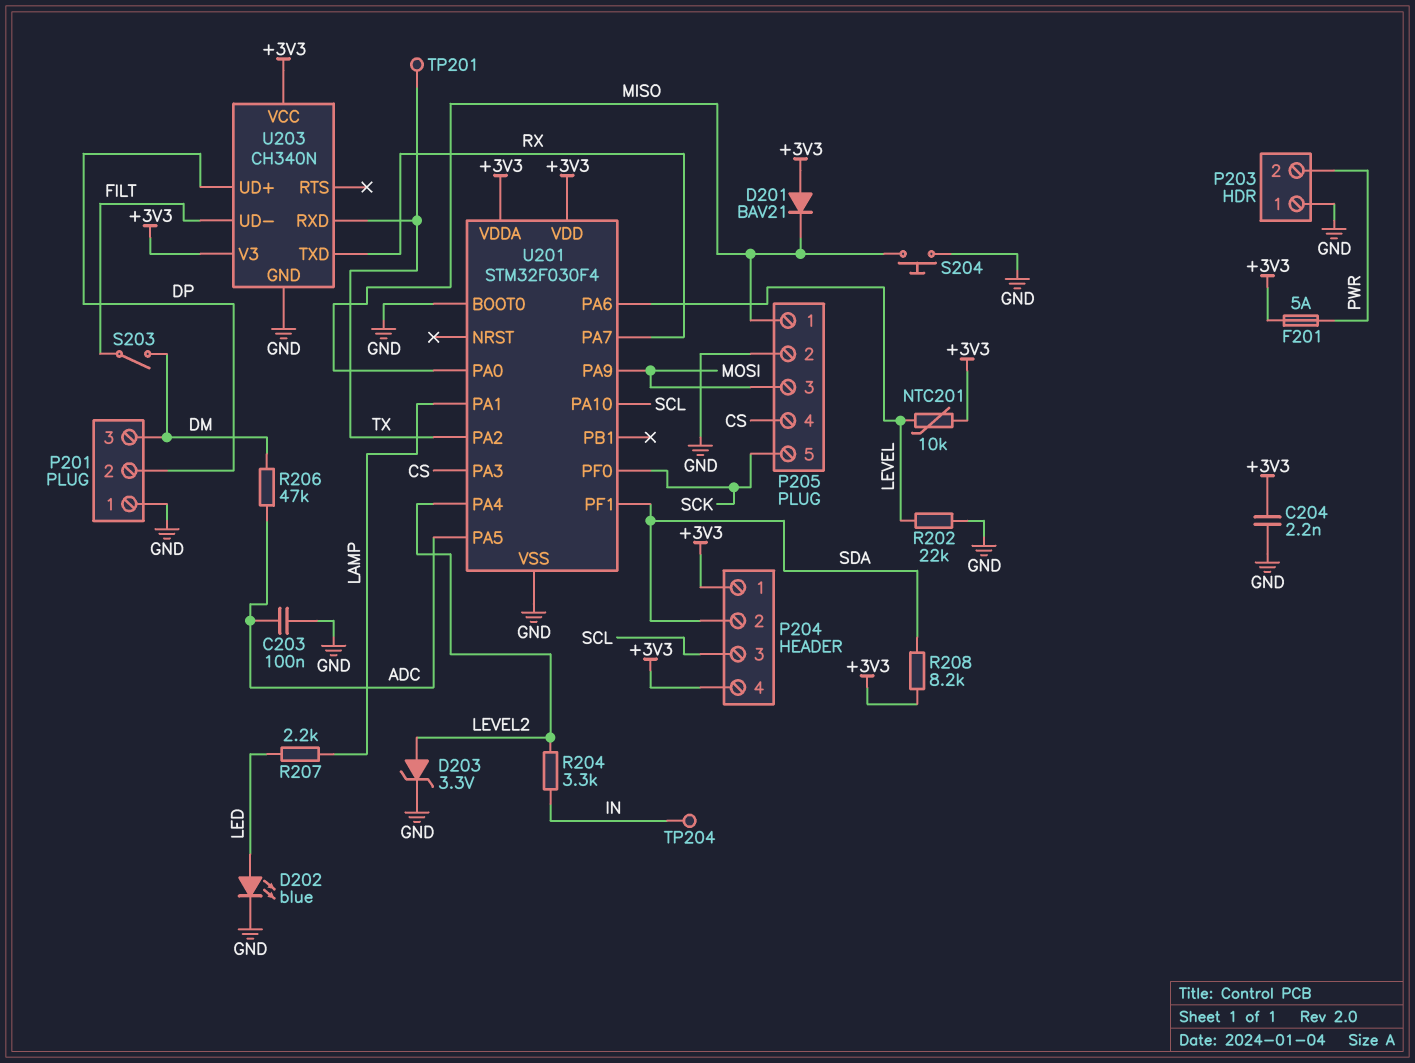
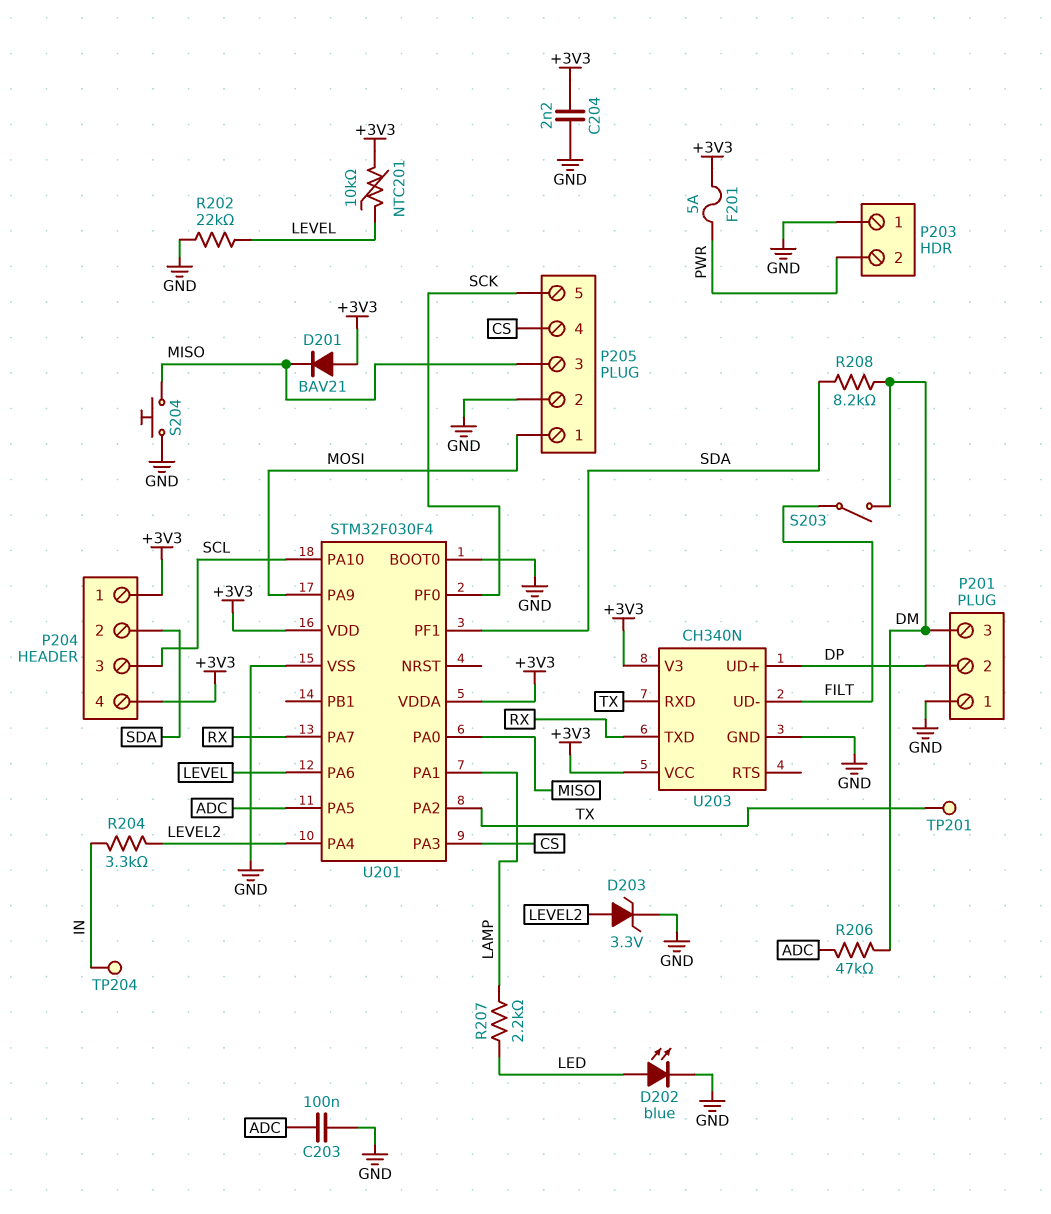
P205 pin 1: MISO -> MOSI
P205 pin 3: MOSI -> MISO
R208: 8.2k (+3V3, SDA) -> 8.2k (DM, SDA)

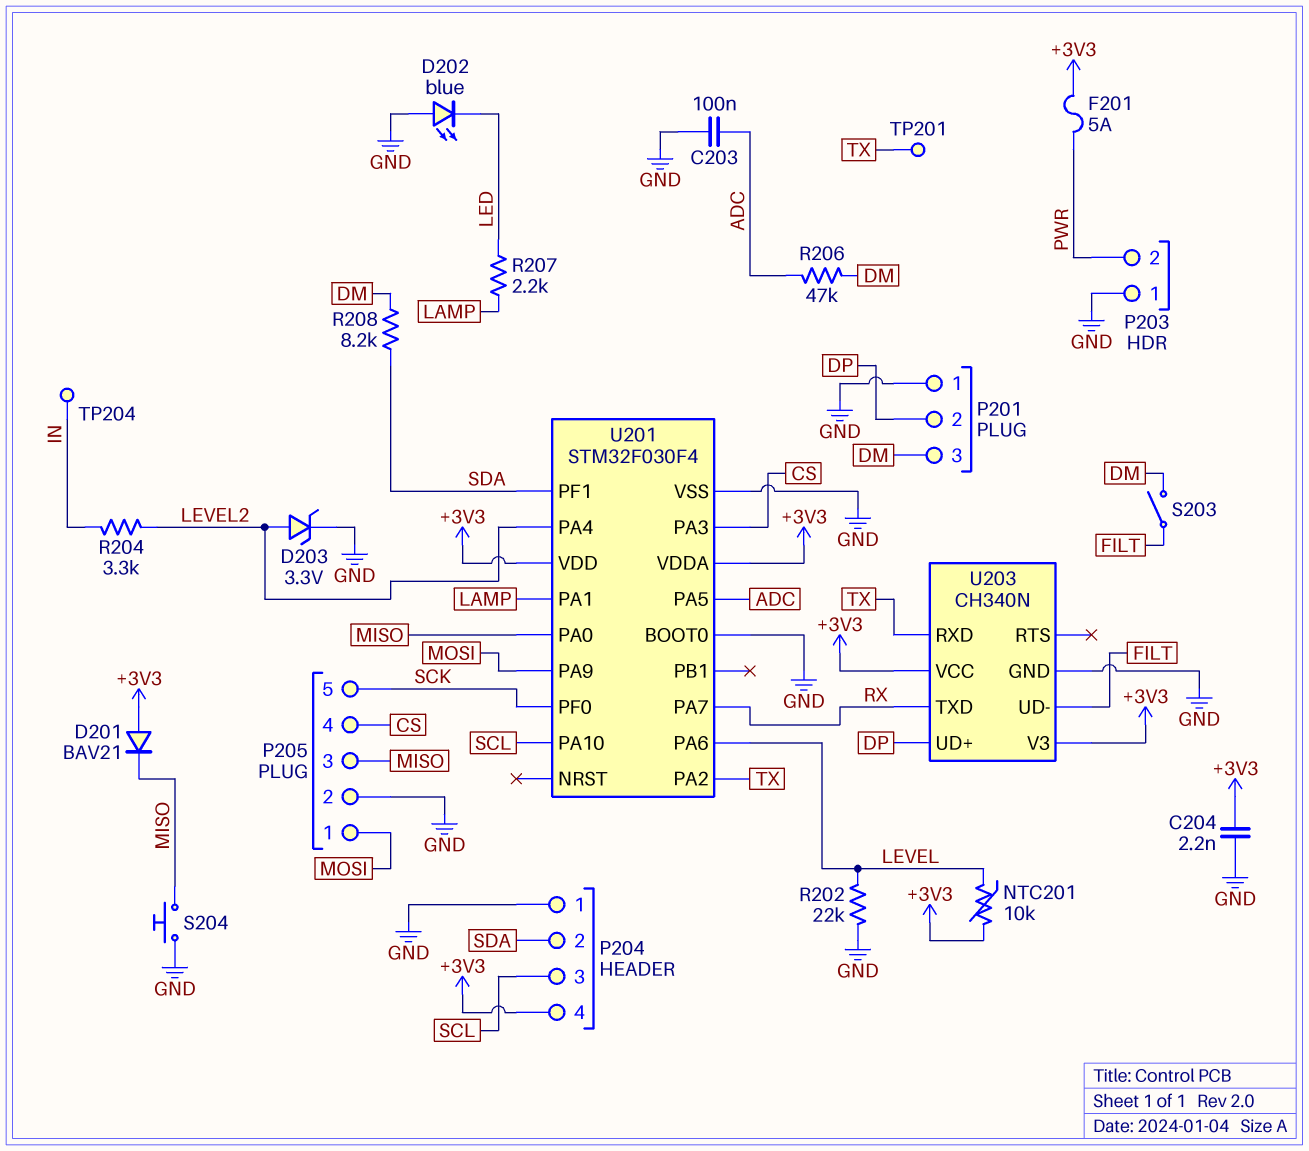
D202: LED blue (A LED, K GND) -> LED blue (A GND, K LED)
P204 pin 1: +3V3 -> GND

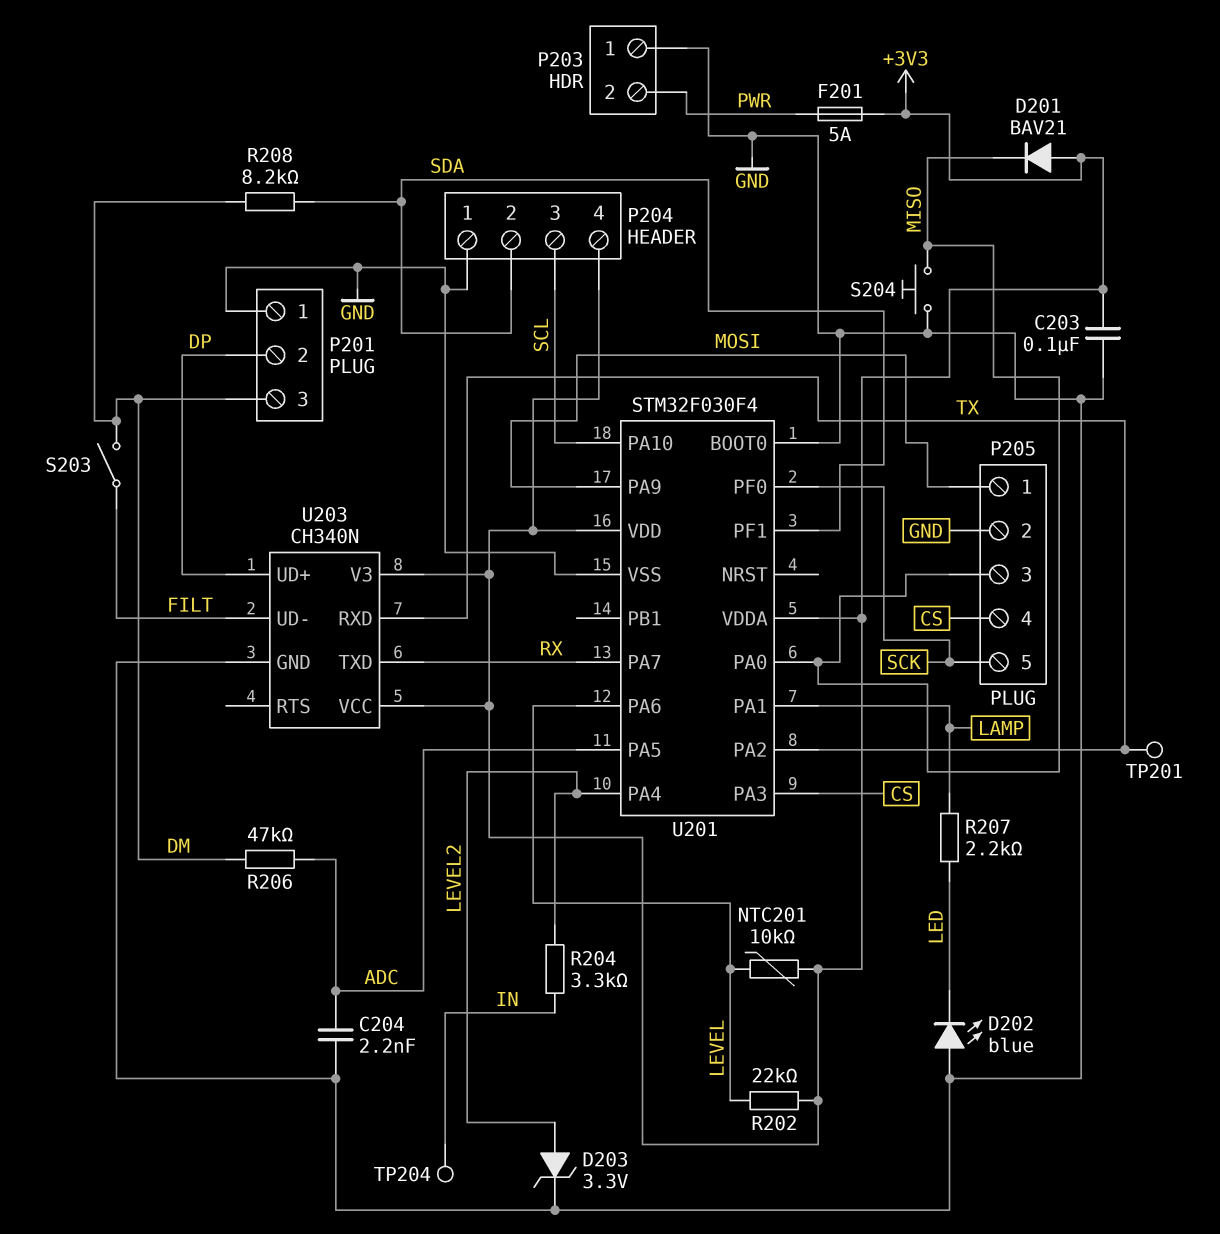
C203: 100nF (ADC, GND) -> 100nF (+3V3, GND)
C204: 2.2nF (+3V3, GND) -> 2.2nF (ADC, GND)
R202: 22k (GND, LEVEL) -> 22k (+3V3, LEVEL)

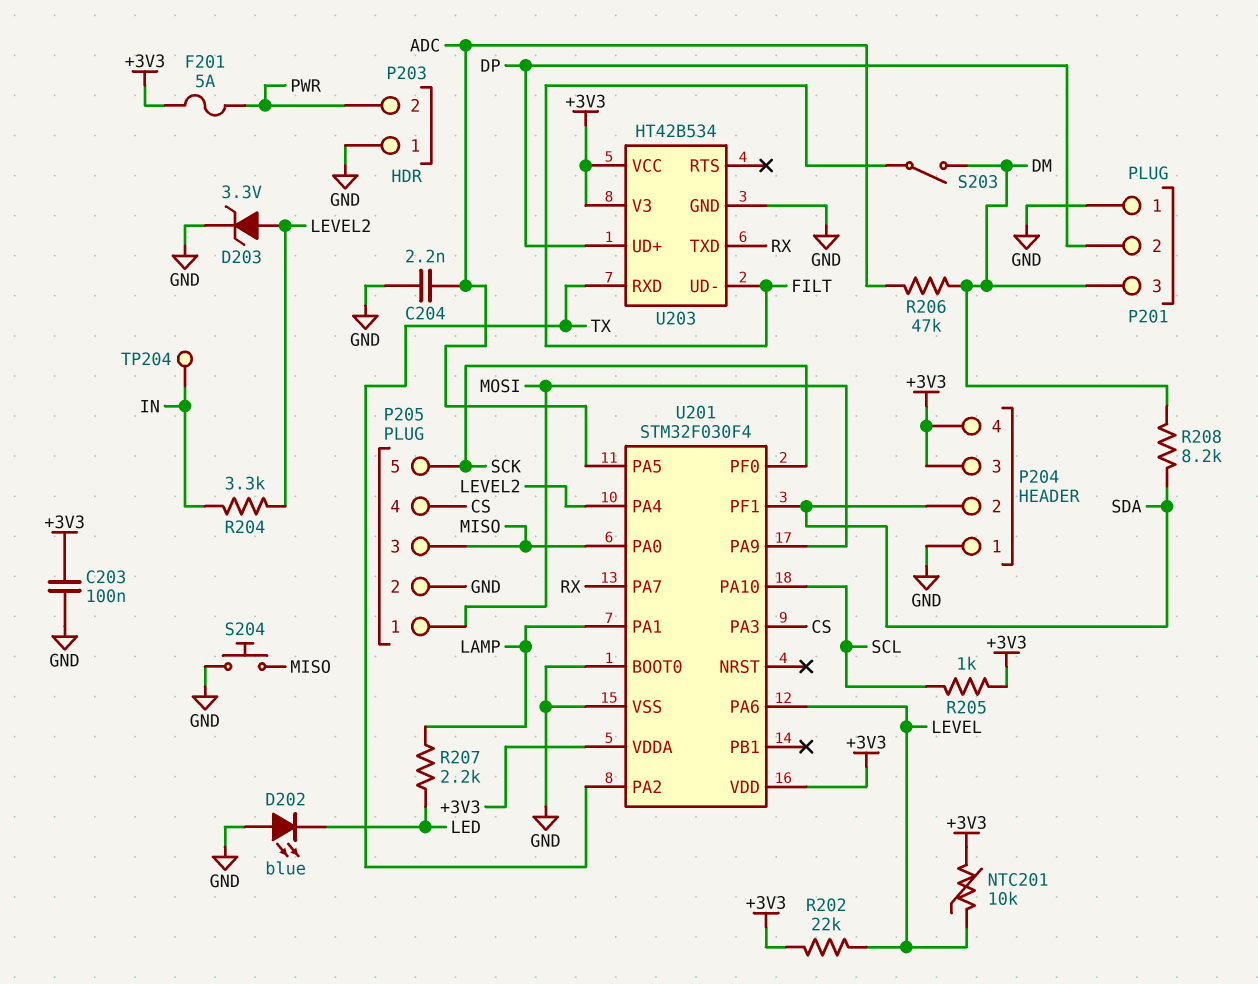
D201: diode BAV21 (A +3V3, K MISO) -> none
P204 pin 3: SCL -> +3V3
R205: none -> 1k (+3V3, SCL)
TP201: test point (TX) -> none
U203: CH340N -> HT42B534

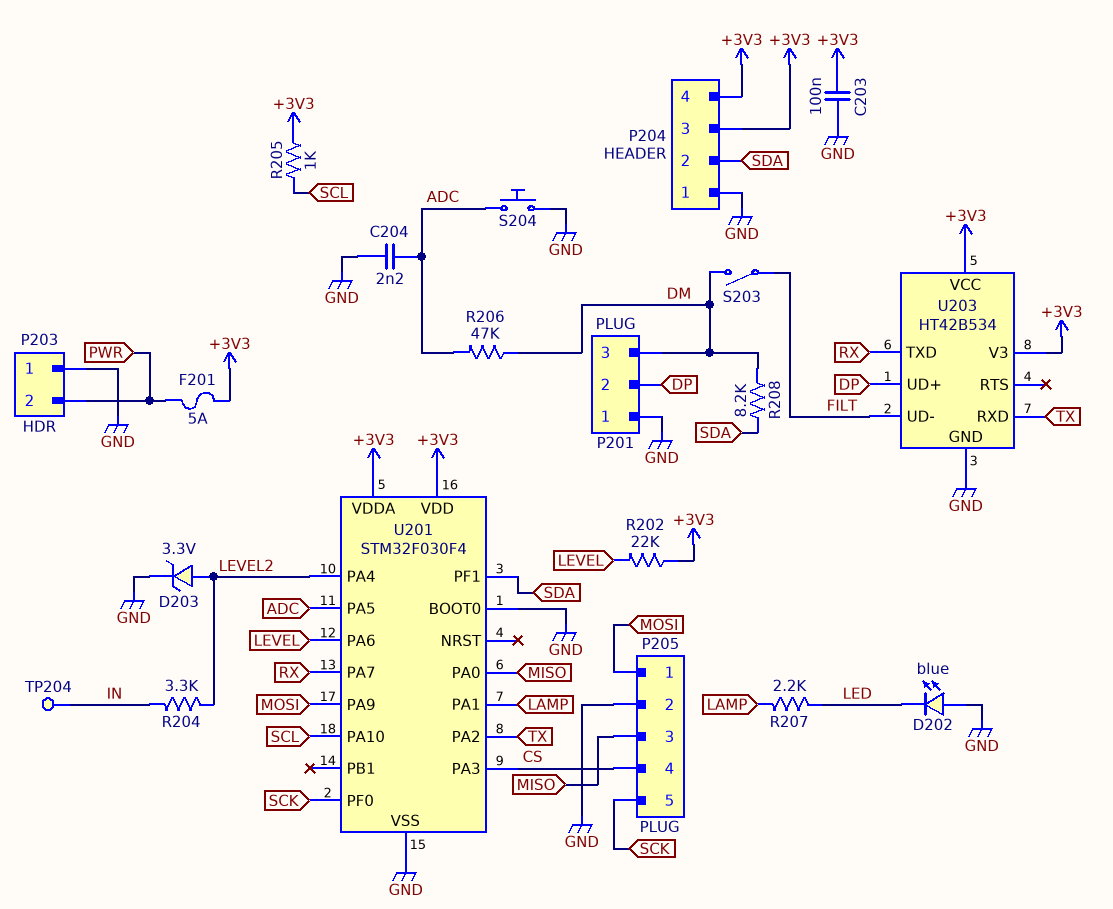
NTC201: 10k (+3V3, LEVEL) -> none
S204: button (GND, MISO) -> button (ADC, GND)

